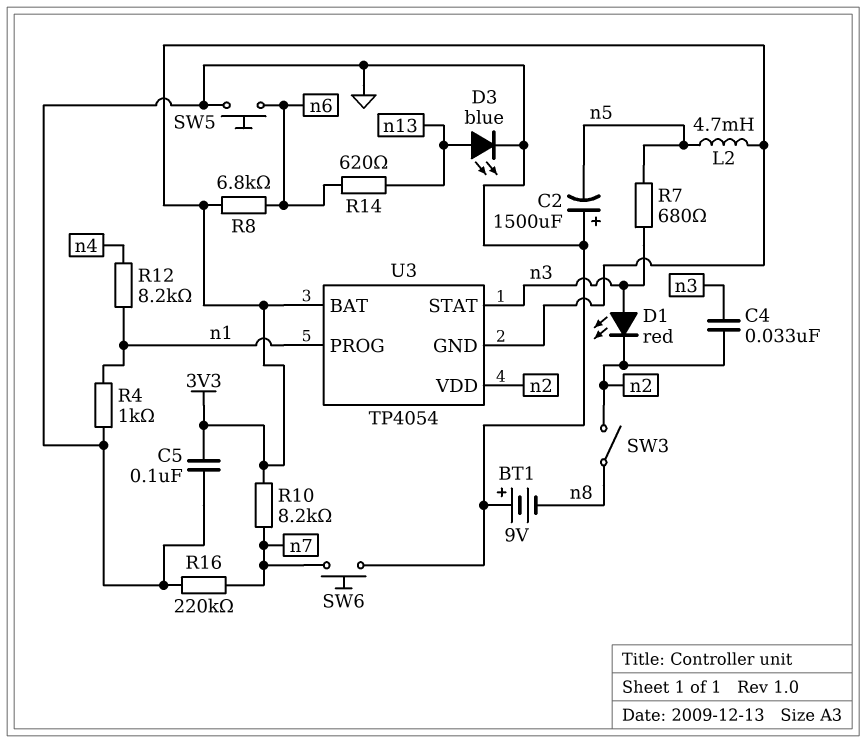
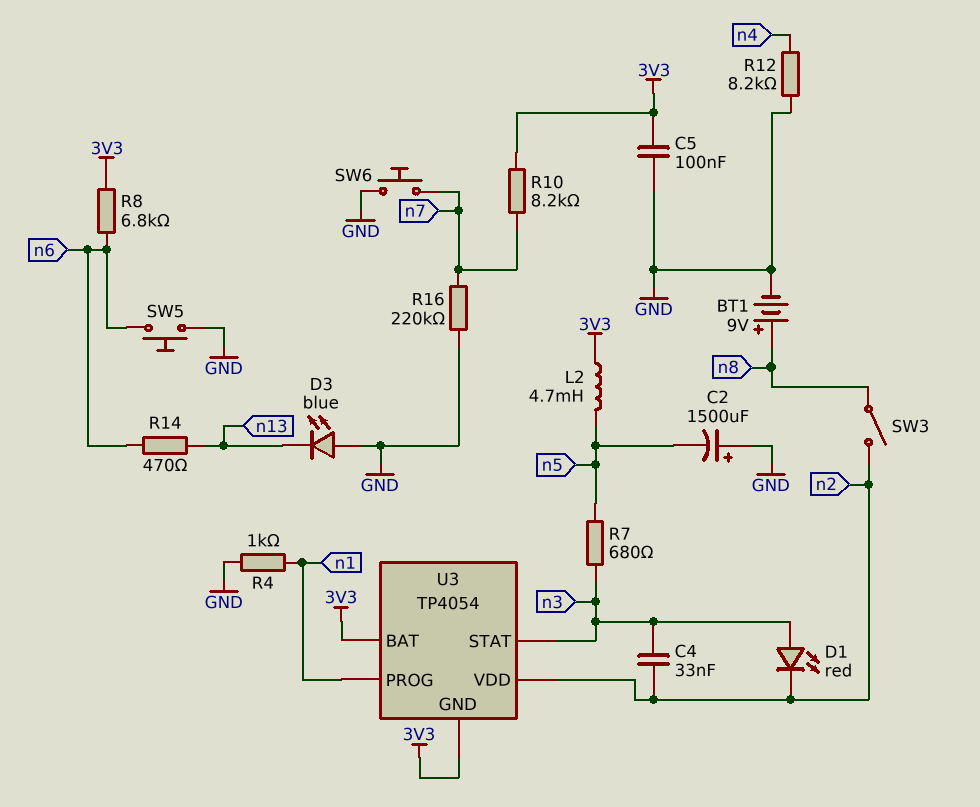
BT1: 9V (plus GND, minus n8) -> 9V (plus n8, minus GND)
D3: LED blue (A n13, K GND) -> LED blue (A GND, K n13)
R12: 8.2k (n1, n4) -> 8.2k (GND, n4)
R14: 620 (n6, n13) -> 470 (n6, n13)

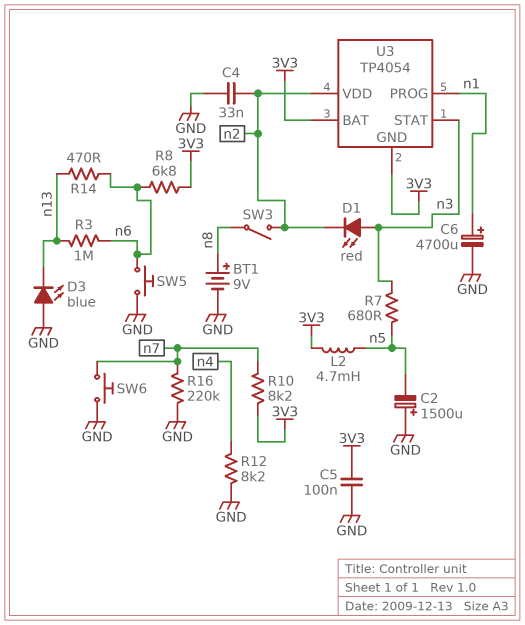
C4: 33nF (n2, n3) -> 33nF (GND, n2)
C6: none -> 4700uF (plus n1, minus GND)
R3: none -> 1M (n6, n13)
R4: 1k (GND, n1) -> none

